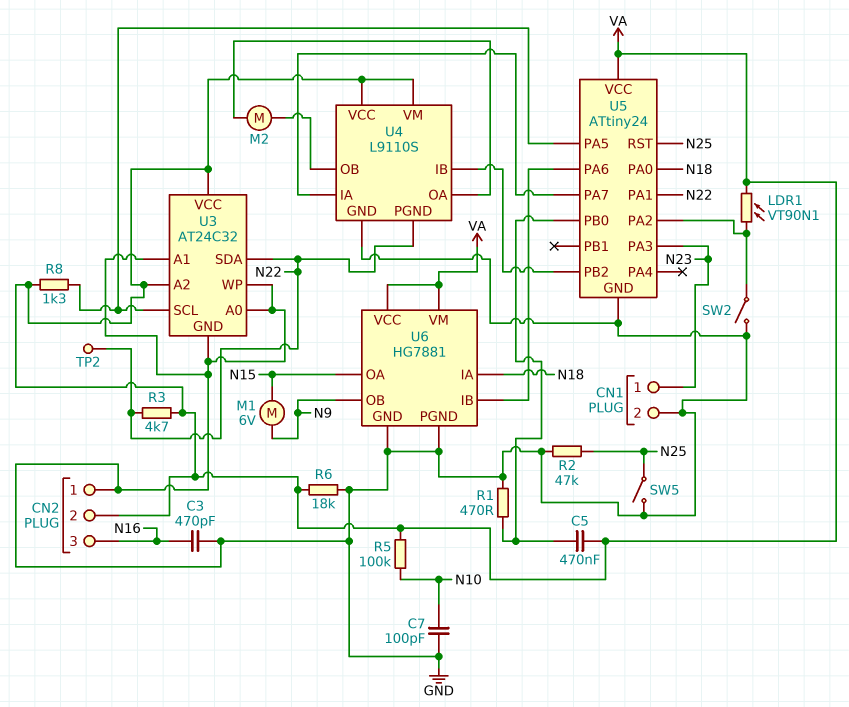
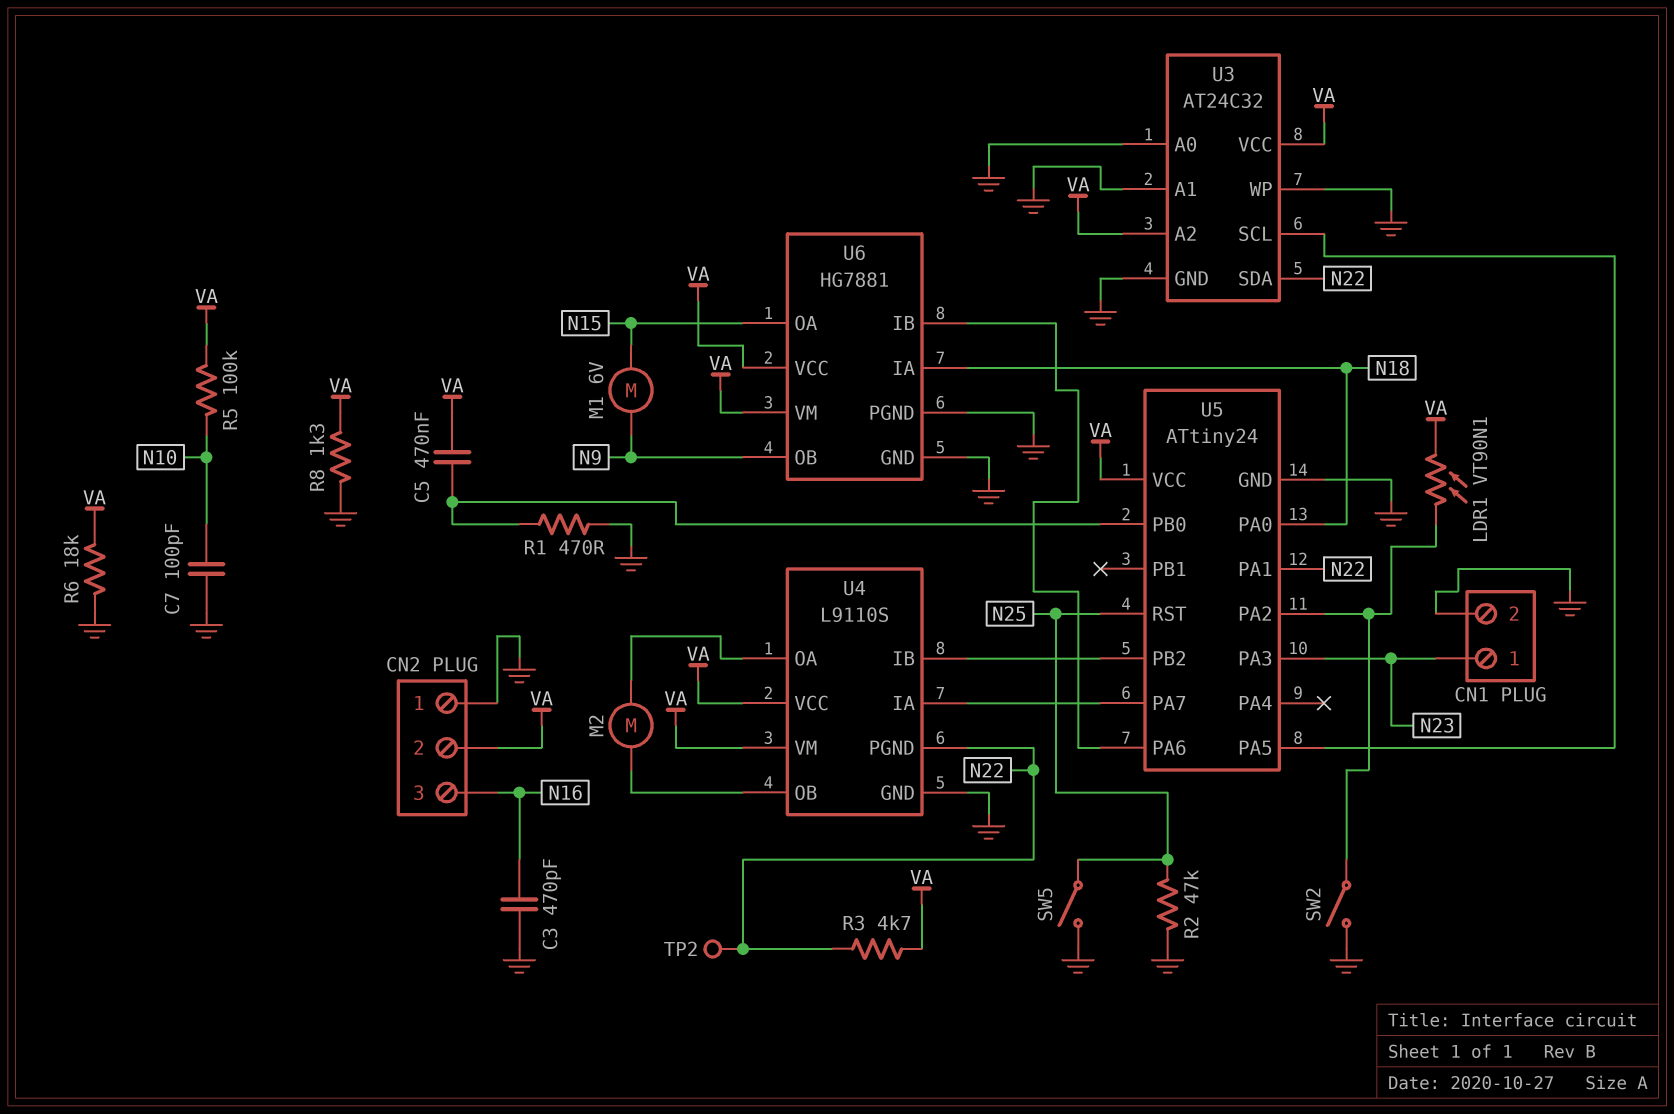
R8: 1.3k (U3/SCL, VA) -> 1.3k (GND, VA)

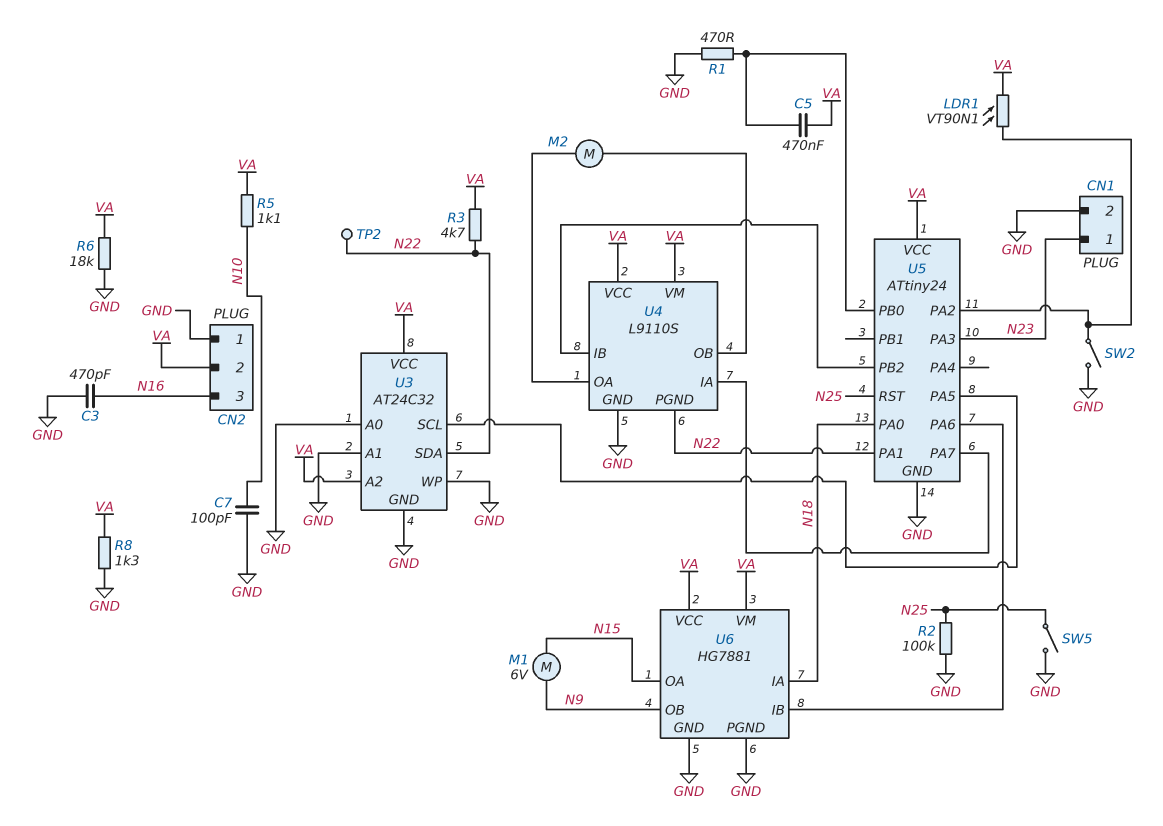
R2: 47k (GND, N25) -> 100k (GND, N25)
R5: 100k (N10, VA) -> 1.1k (N10, VA)

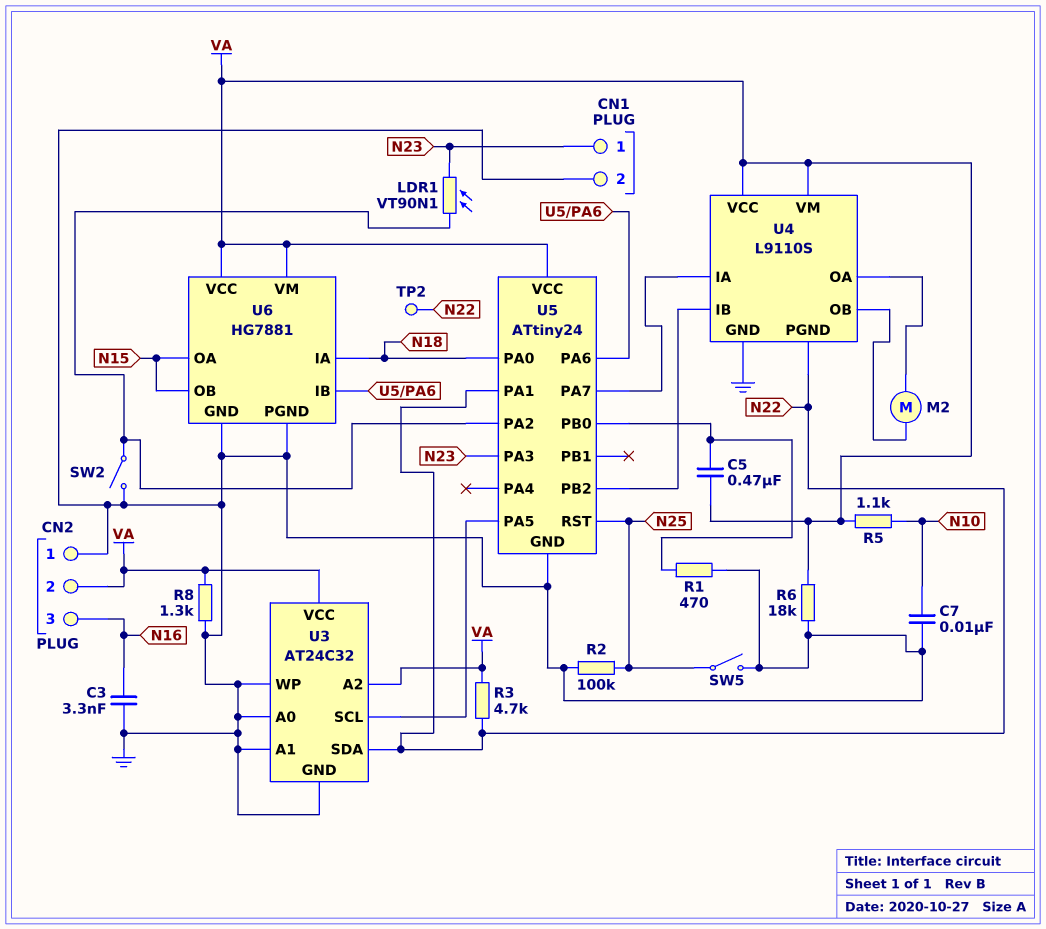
C3: 470pF (GND, N16) -> 3.3nF (GND, N16)
C7: 100pF (GND, N10) -> 10nF (GND, N10)
LDR1: VT90N1 (U5/PA2, VA) -> VT90N1 (N23, U5/PA2)
M1: motor 6V (N9, N15) -> none
U6 pin OB: N9 -> N15

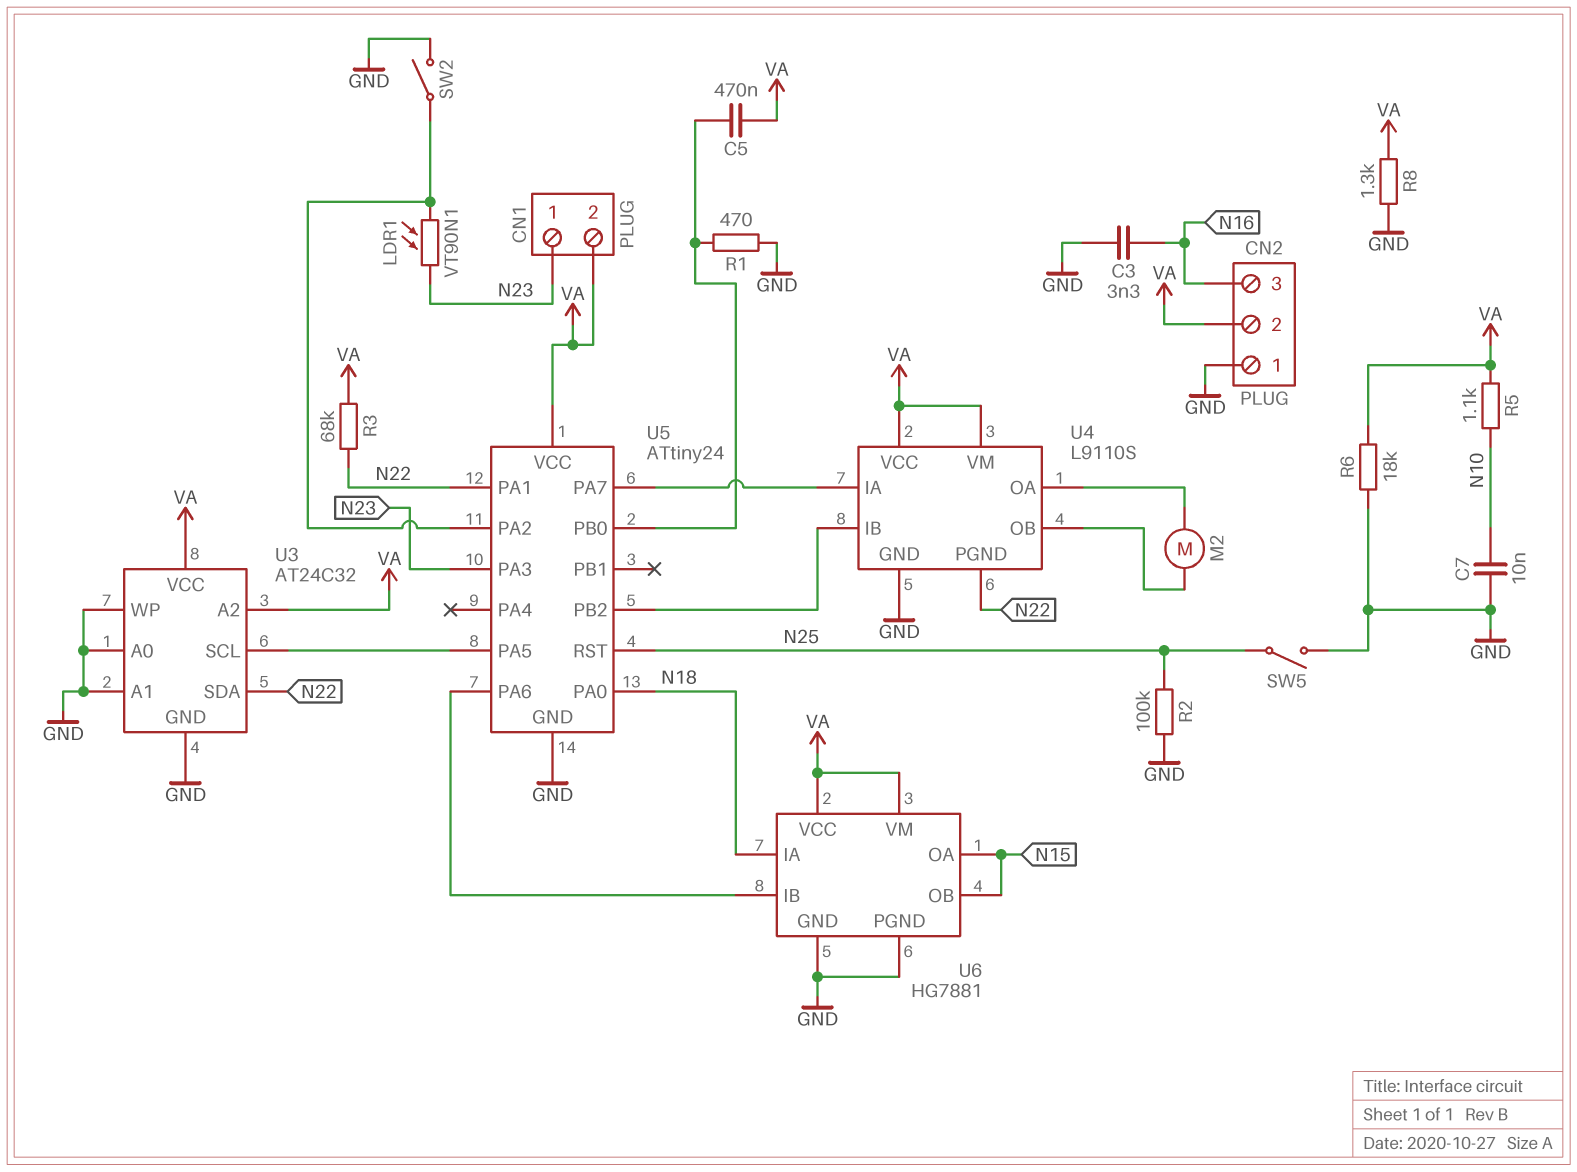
CN1 pin 2: GND -> VA
R3: 4.7k (N22, VA) -> 68k (N22, VA)
TP2: test point (N22) -> none

